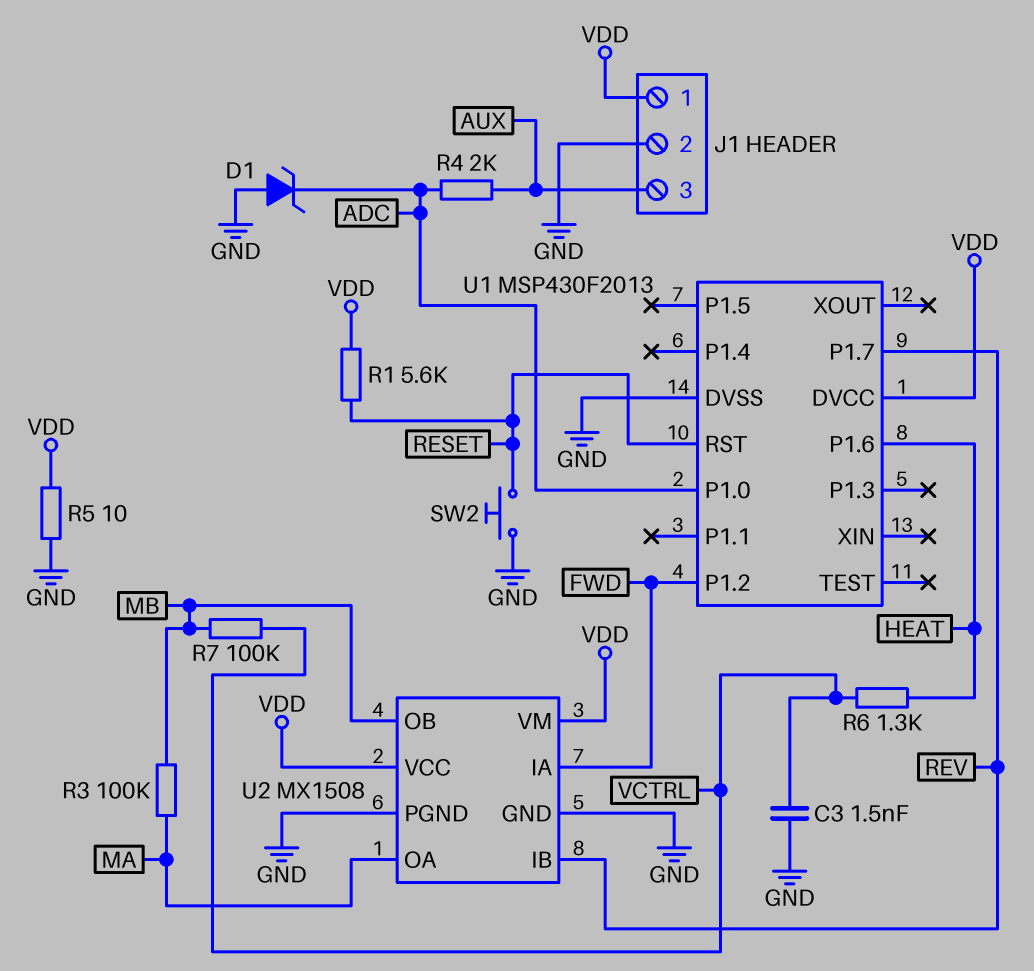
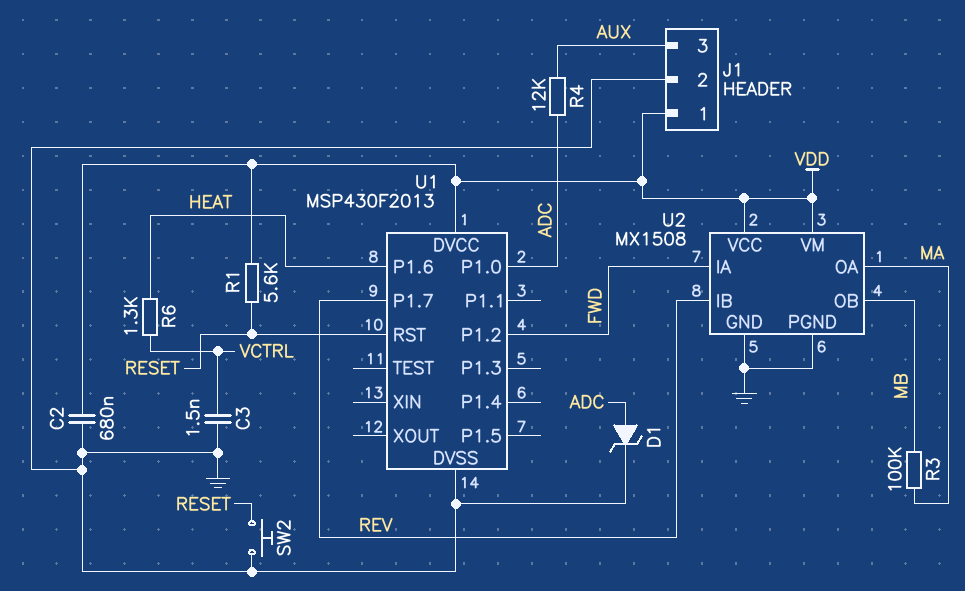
C2: none -> 680nF (GND, VDD)
D1: zener (A GND, K ADC) -> zener (A ADC, K GND)
R4: 2k (ADC, AUX) -> 12k (ADC, AUX)
R5: 10 (GND, VDD) -> none
R7: 100k (MB, VCTRL) -> none

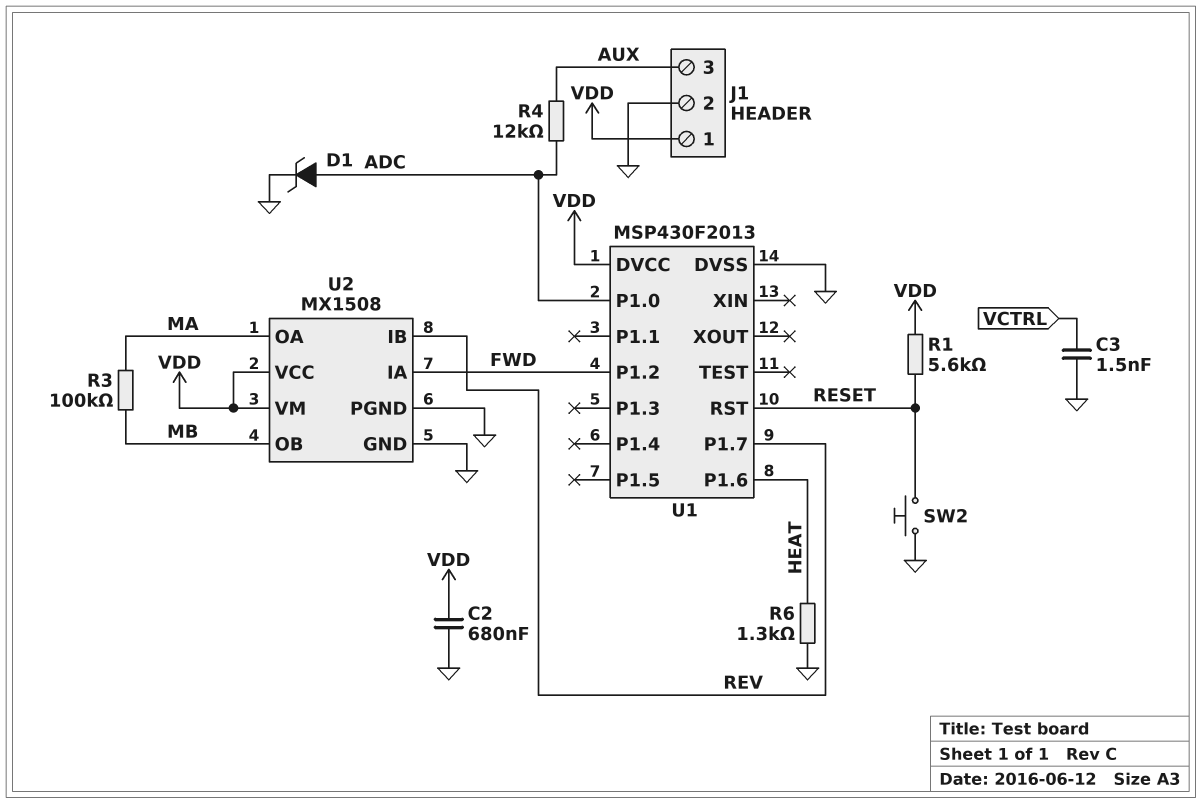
R6: 1.3k (HEAT, VCTRL) -> 1.3k (GND, HEAT)

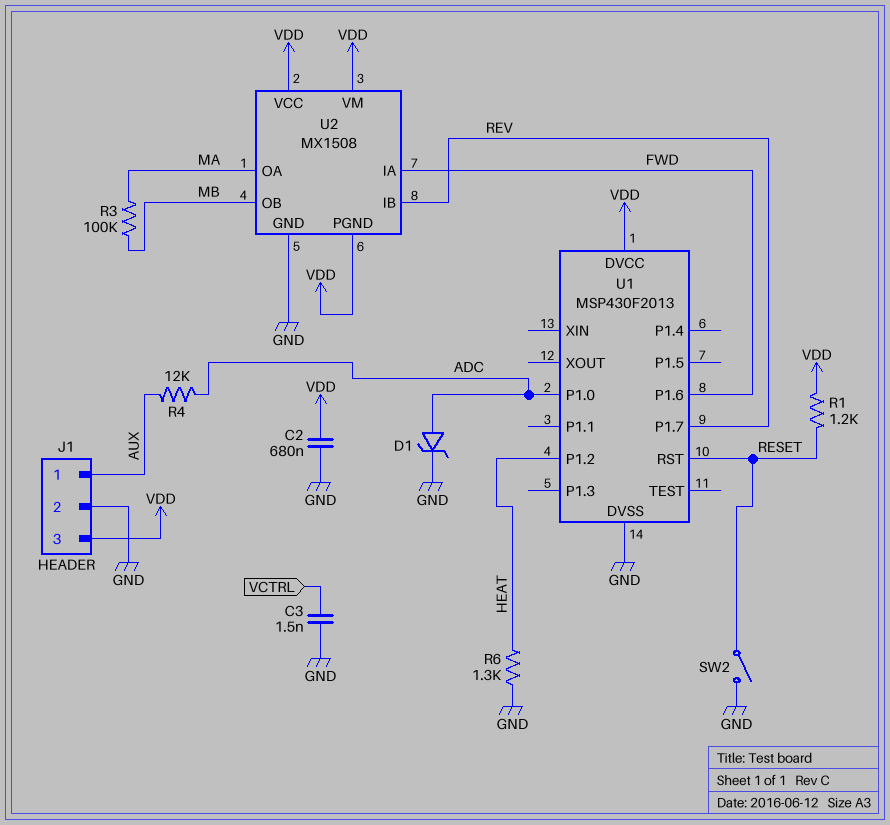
J1 pin 1: VDD -> AUX
J1 pin 3: AUX -> VDD
R1: 5.6k (RESET, VDD) -> 1.2k (RESET, VDD)
SW2: button (GND, RESET) -> switch (GND, RESET)
U1 pin P1.2: FWD -> HEAT
U1 pin P1.6: HEAT -> FWD
U2 pin PGND: GND -> VDD

